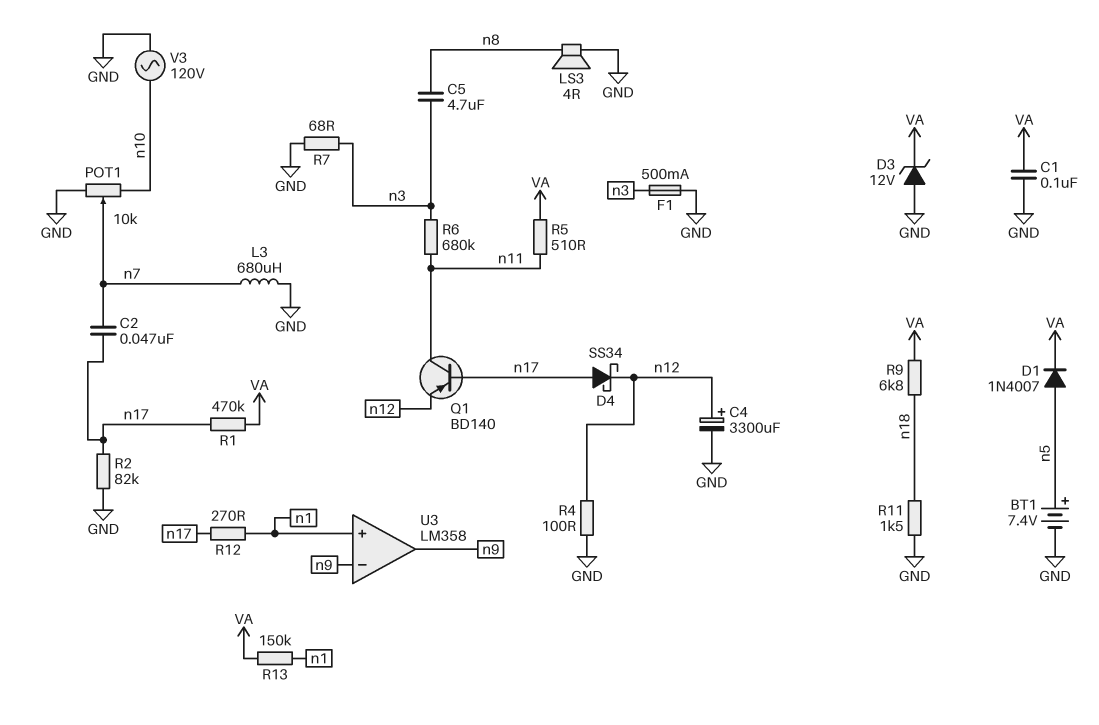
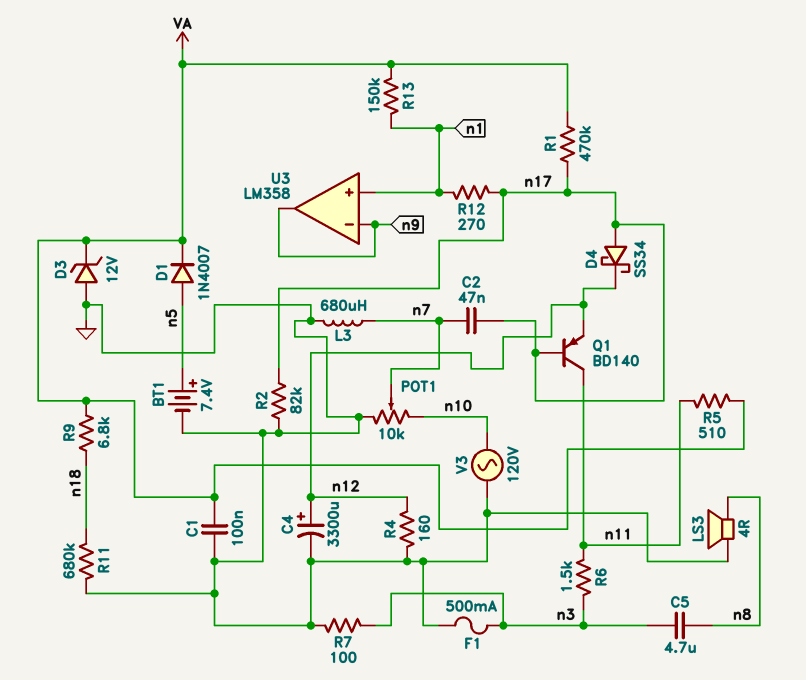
R4: 100 (GND, n12) -> 160 (GND, n12)
R6: 680k (n3, n11) -> 1.5k (n3, n11)
R7: 68 (GND, n3) -> 100 (GND, n3)
R11: 1.5k (GND, n18) -> 680k (GND, n18)

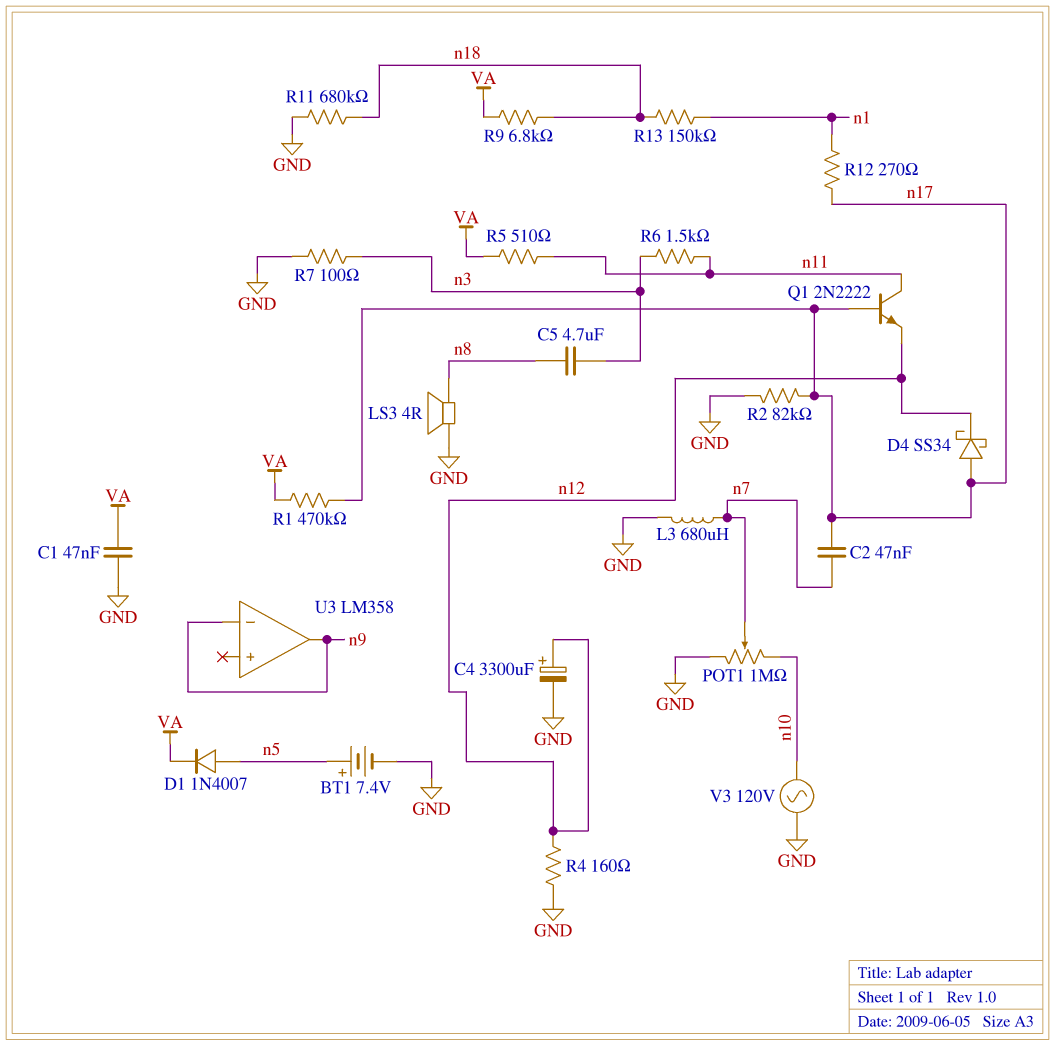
C1: 100nF (GND, VA) -> 47nF (GND, VA)
D3: zener 12V (A GND, K VA) -> none
F1: 500mA (GND, n3) -> none
POT1: 10k (GND, n10, wiper n7) -> 1M (GND, n10, wiper n7)
Q1: PNP BD140 (B n17, C n11, E n12) -> NPN 2N2222 (B n17, C n11, E n12)
R13: 150k (VA, n1) -> 150k (n1, n18)
U3 pin in+: n1 -> none

